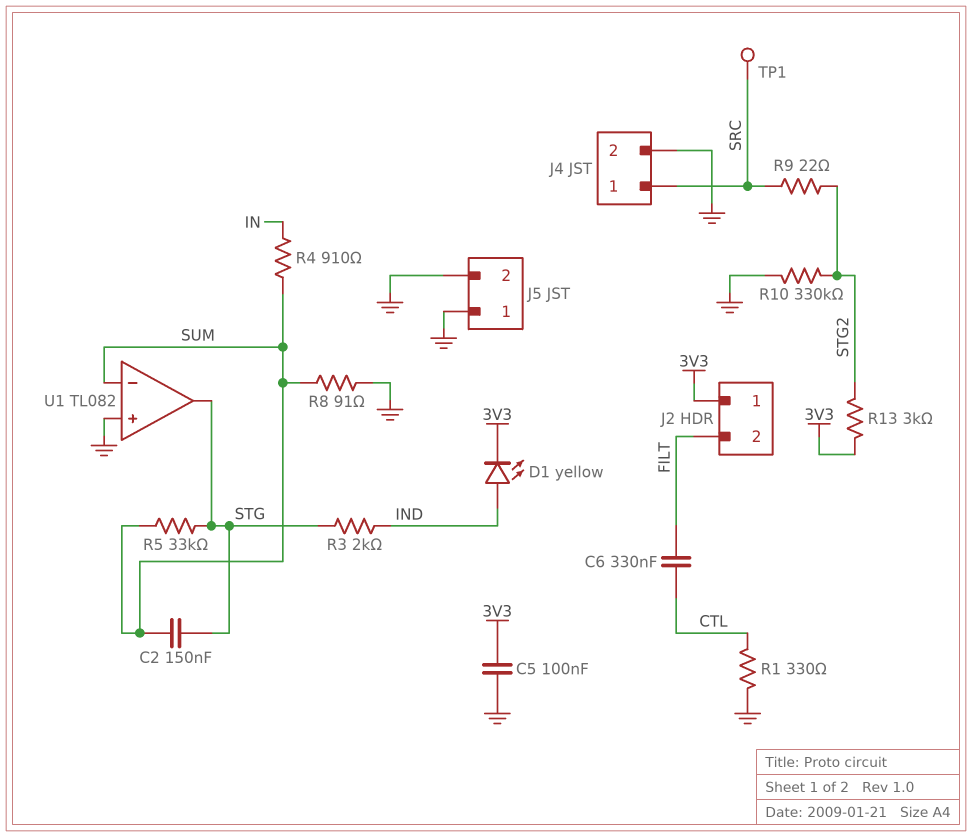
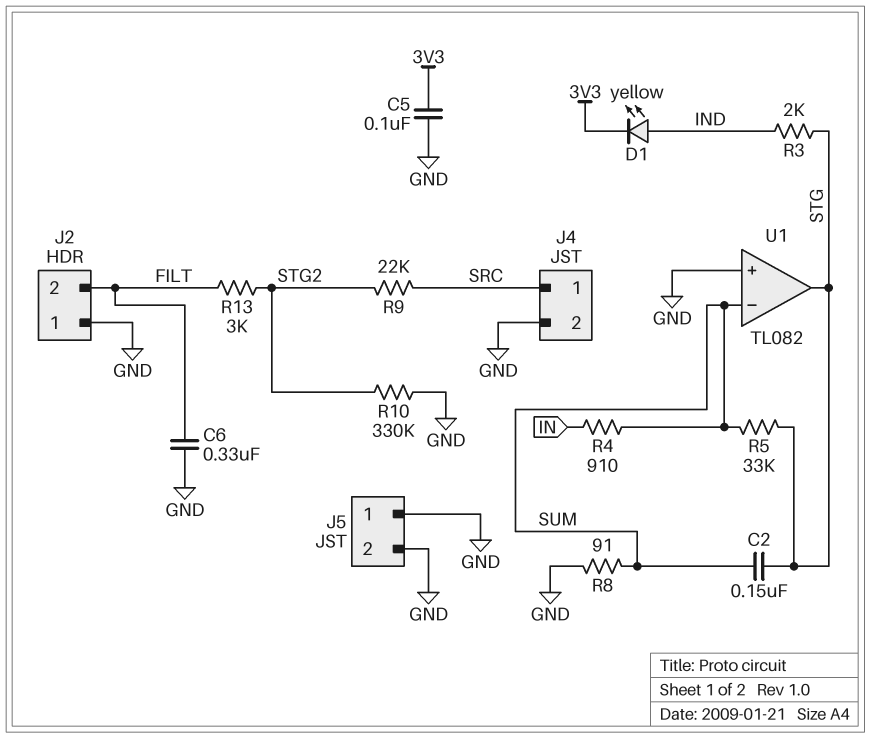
C6: 330nF (CTL, FILT) -> 330nF (FILT, GND)
J2 pin 1: 3V3 -> GND
R1: 330 (CTL, GND) -> none
R9: 22 (SRC, STG2) -> 22k (SRC, STG2)
R13: 3k (3V3, STG2) -> 3k (FILT, STG2)
TP1: test point (SRC) -> none

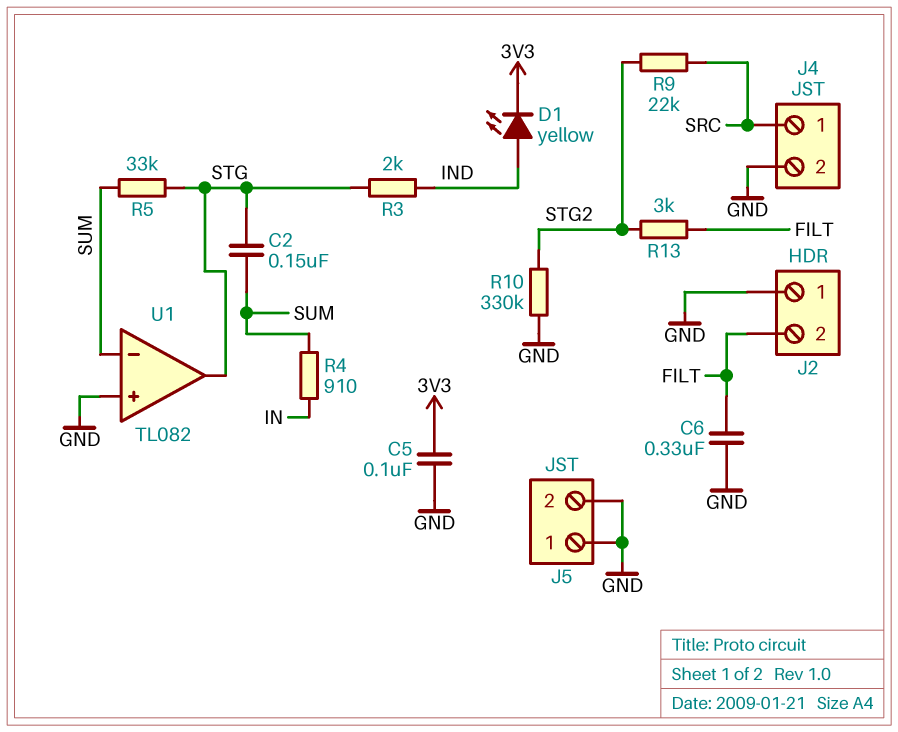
R8: 91 (GND, SUM) -> none

